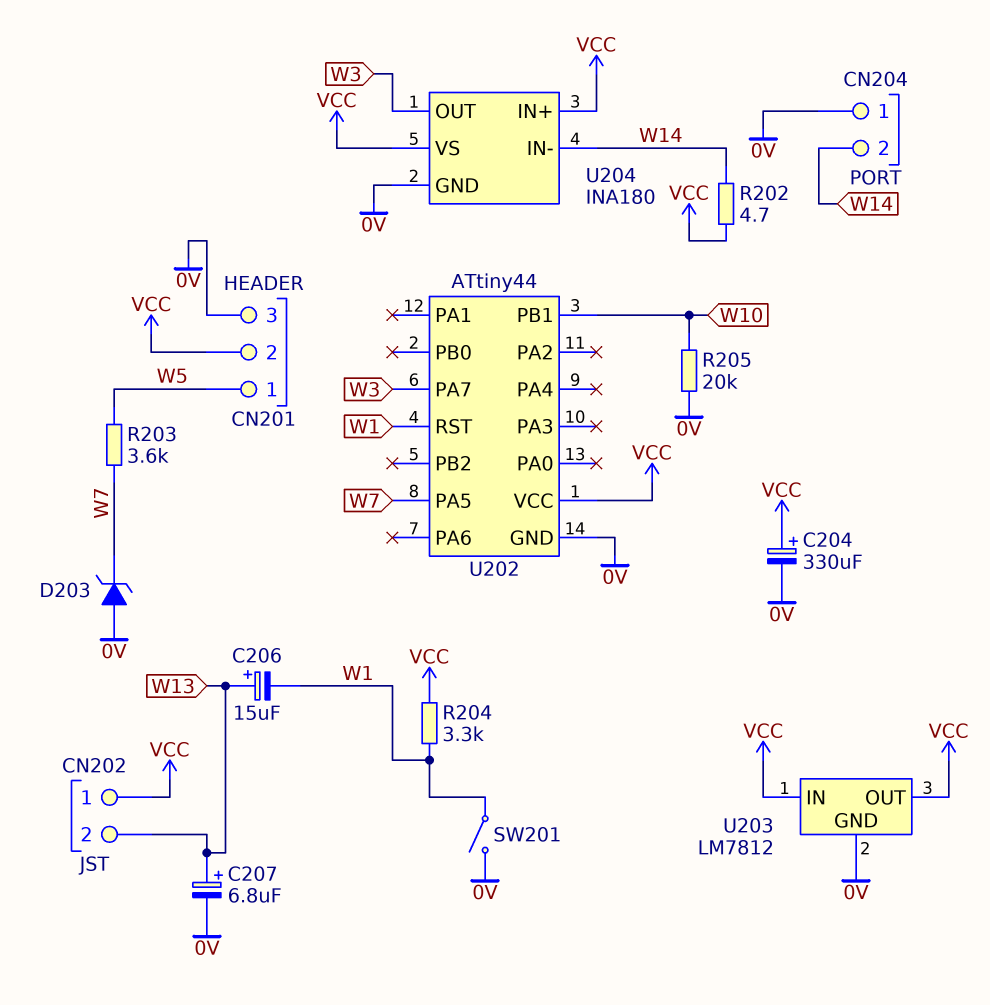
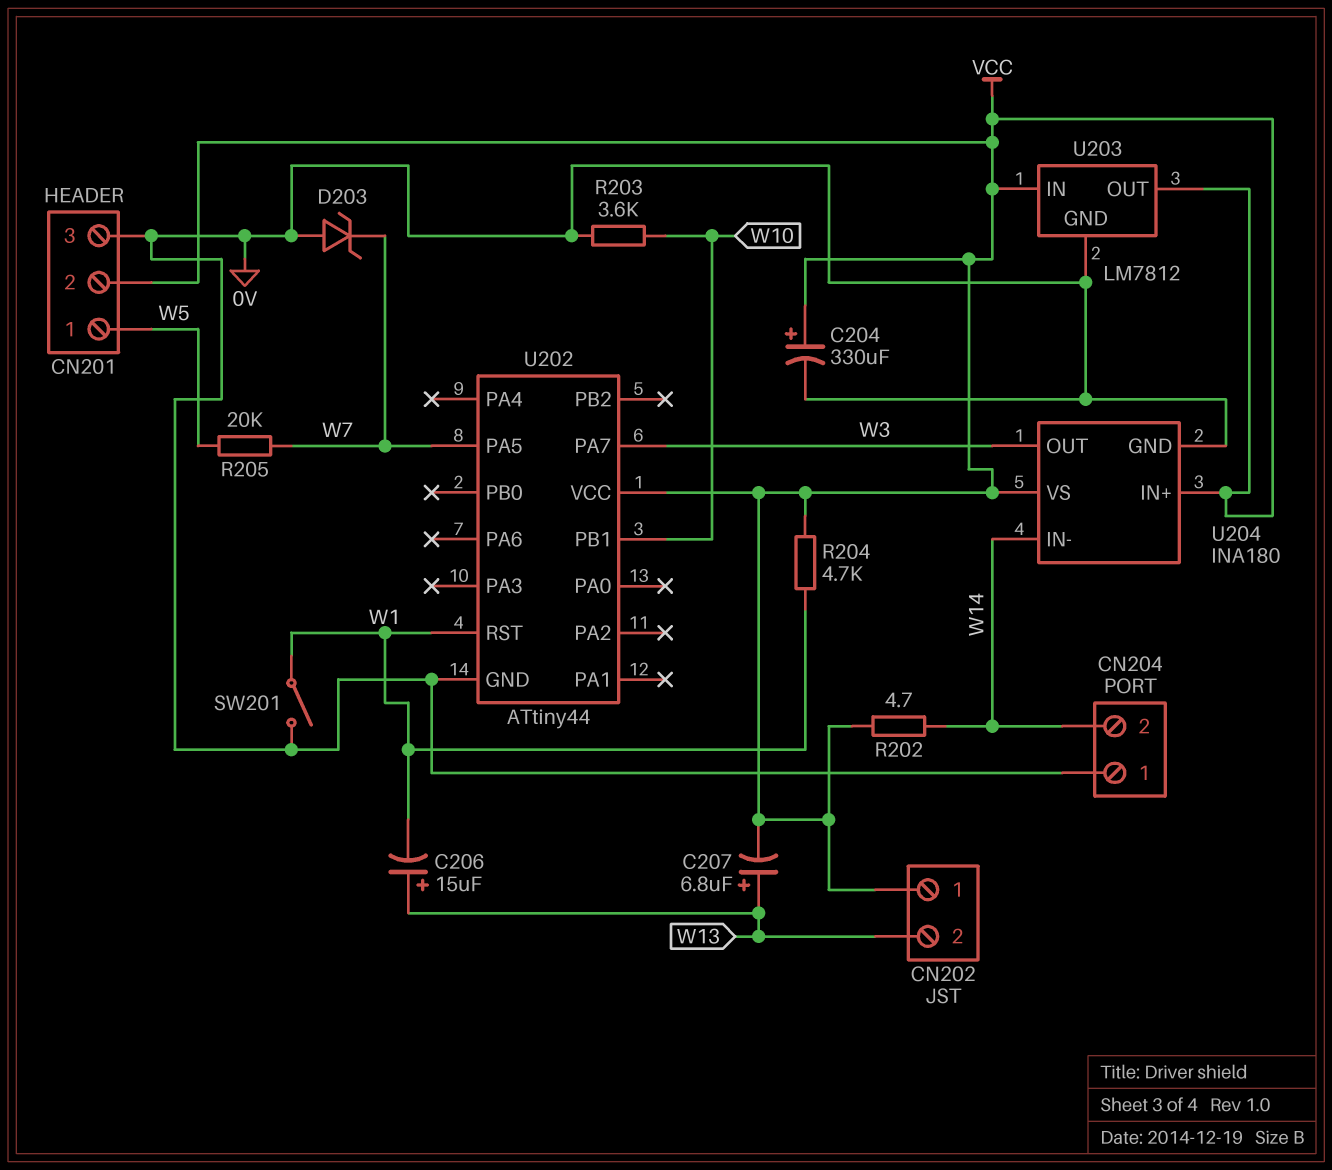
C207: 6.8uF (plus W13, minus 0V) -> 6.8uF (plus W13, minus VCC)
R203: 3.6k (W5, W7) -> 3.6k (0V, W10)
R204: 3.3k (VCC, W1) -> 4.7k (VCC, W1)
R205: 20k (0V, W10) -> 20k (W5, W7)

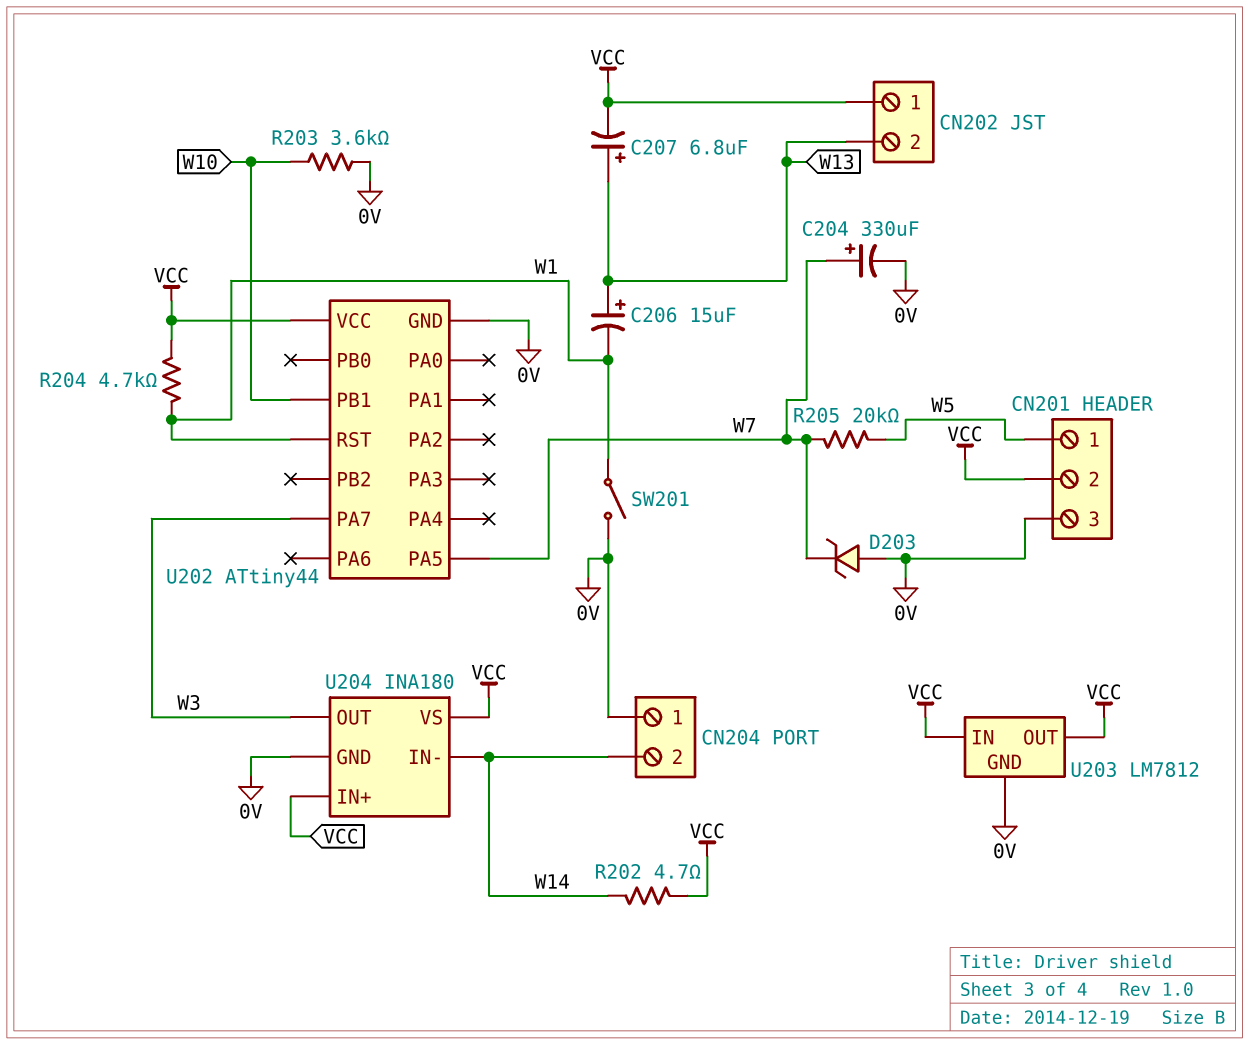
C204: 330uF (plus VCC, minus 0V) -> 330uF (plus W7, minus 0V)

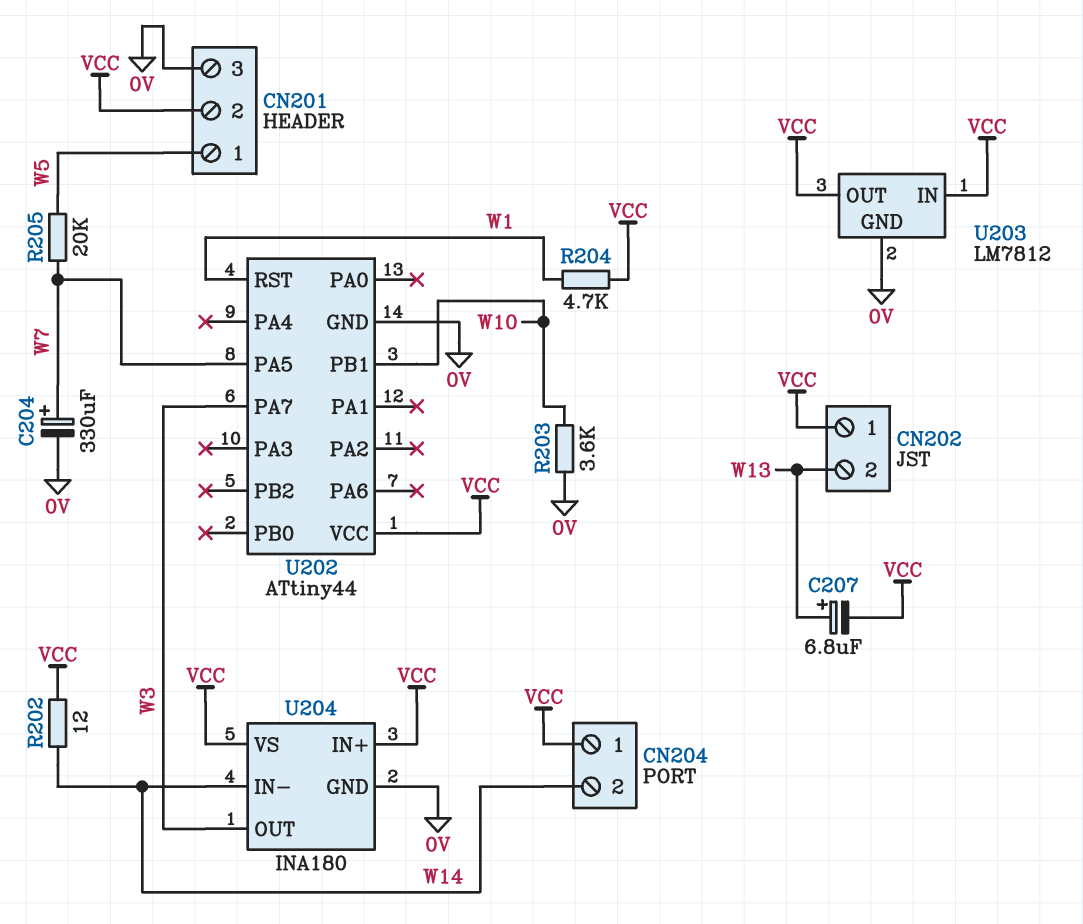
C206: 15uF (plus W13, minus W1) -> none
CN204 pin 1: 0V -> VCC
D203: zener (A 0V, K W7) -> none
R202: 4.7 (VCC, W14) -> 12 (VCC, W14)
SW201: switch (0V, W1) -> none

